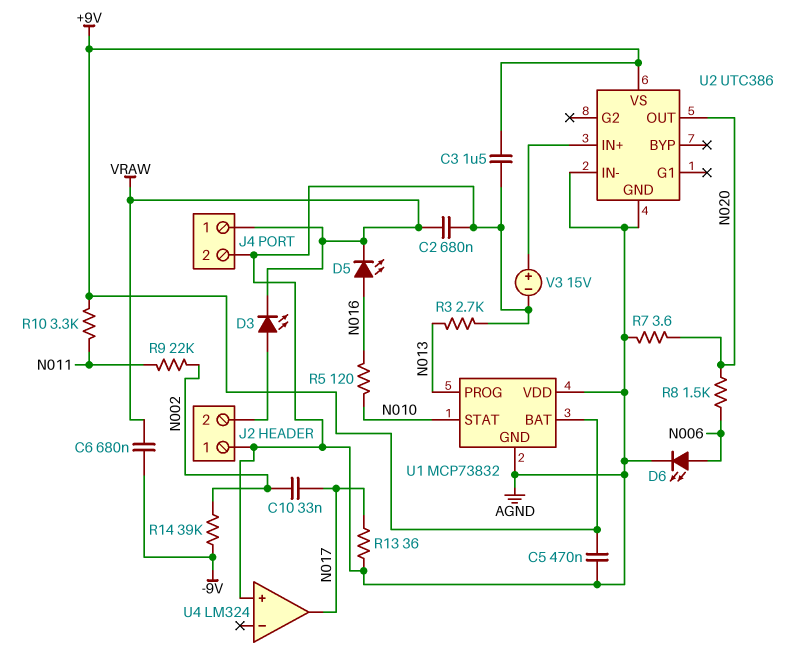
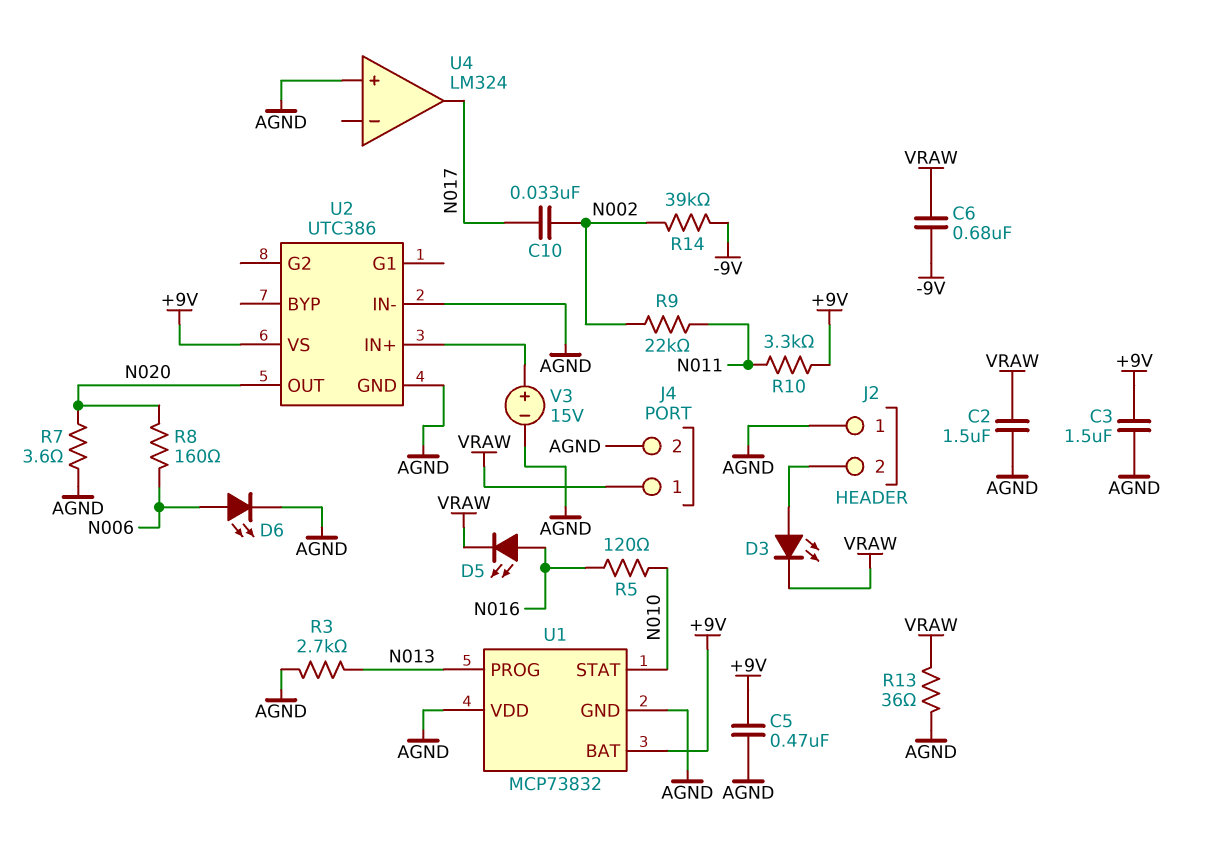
C2: 680nF (AGND, VRAW) -> 1.5uF (AGND, VRAW)
R8: 1.5k (N006, N020) -> 160 (N006, N020)
R13: 36 (AGND, N017) -> 36 (AGND, VRAW)

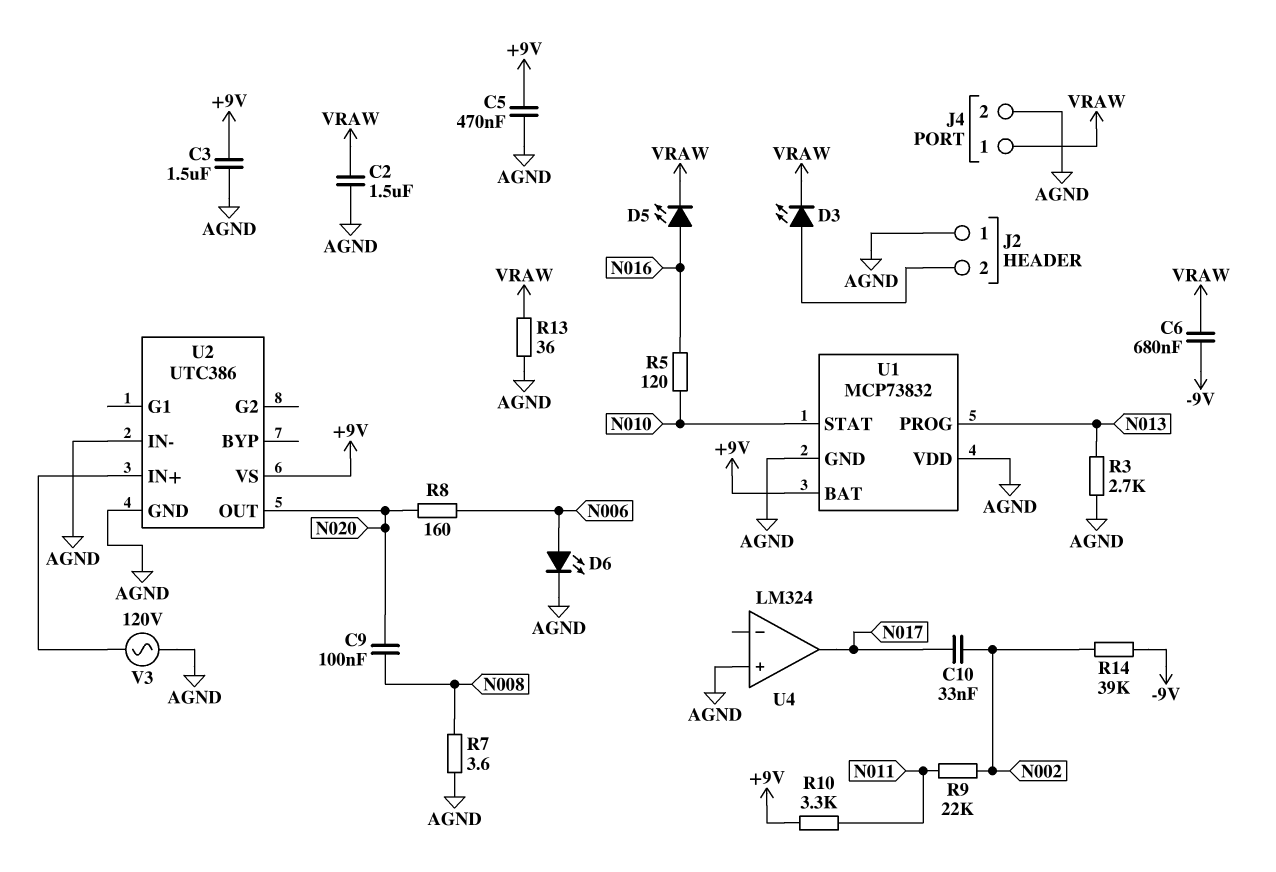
C9: none -> 100nF (N008, N020)
R7: 3.6 (AGND, N020) -> 3.6 (AGND, N008)
V3: 15V (plus U2/IN+, minus AGND) -> AC 120V (AGND, U2/IN+)

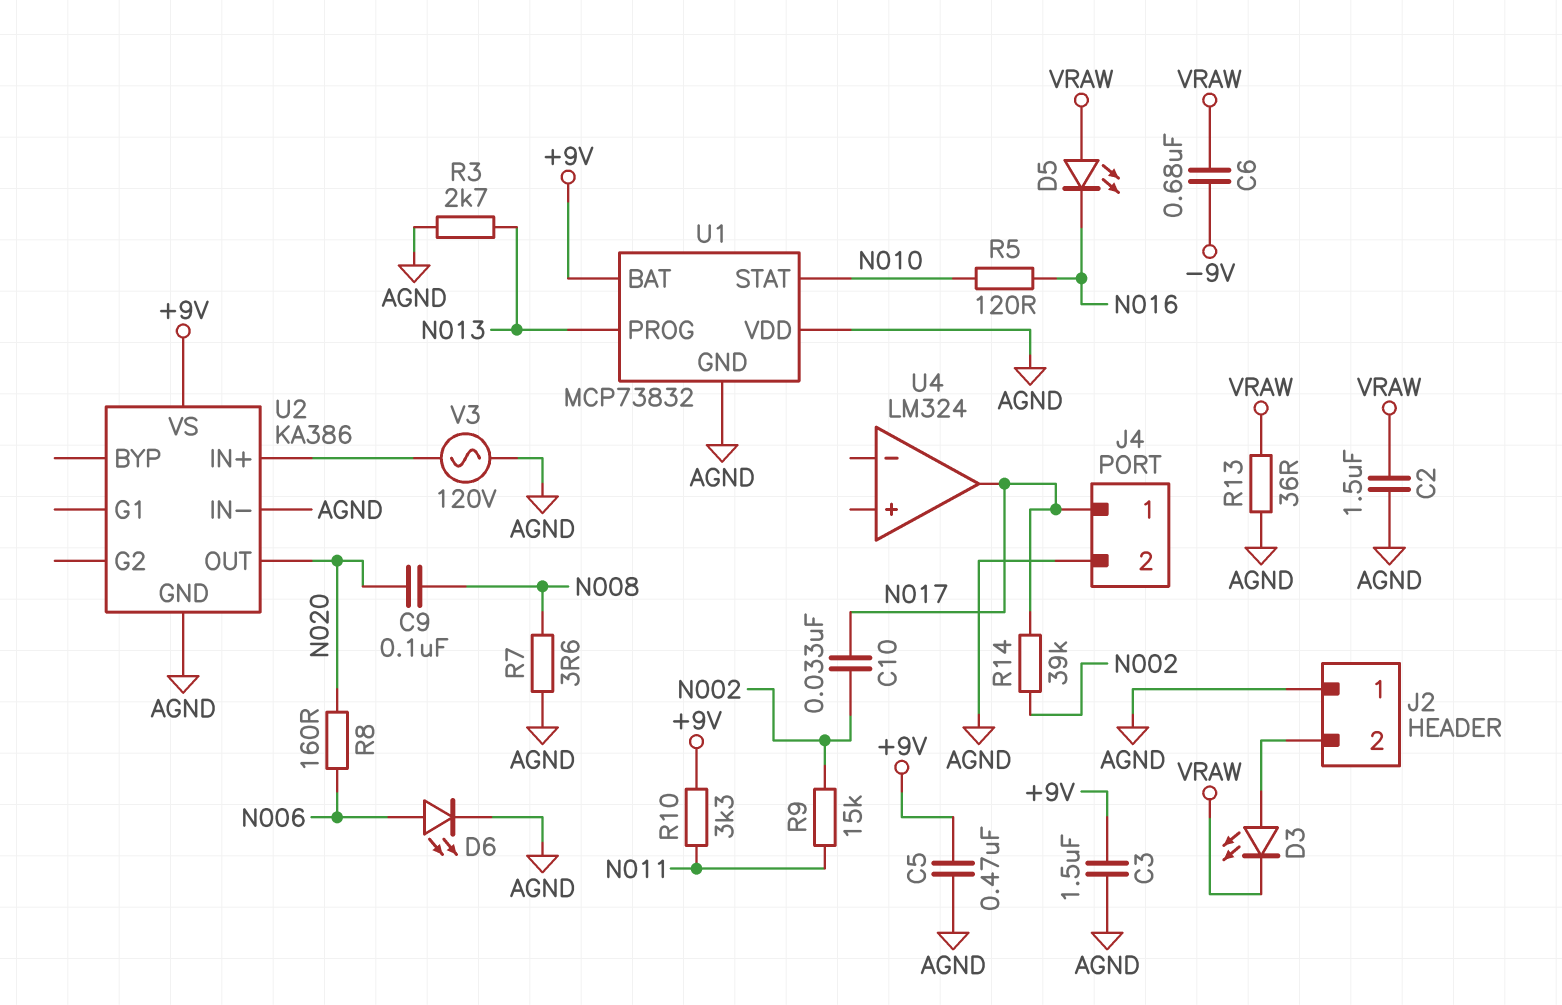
D5: LED (A N016, K VRAW) -> LED (A VRAW, K N016)
J4 pin 1: VRAW -> N017
R9: 22k (N002, N011) -> 15k (N002, N011)
R14: 39k (-9V, N002) -> 39k (N002, N017)
U2: UTC386 -> KA386
U4 pin in+: AGND -> none

